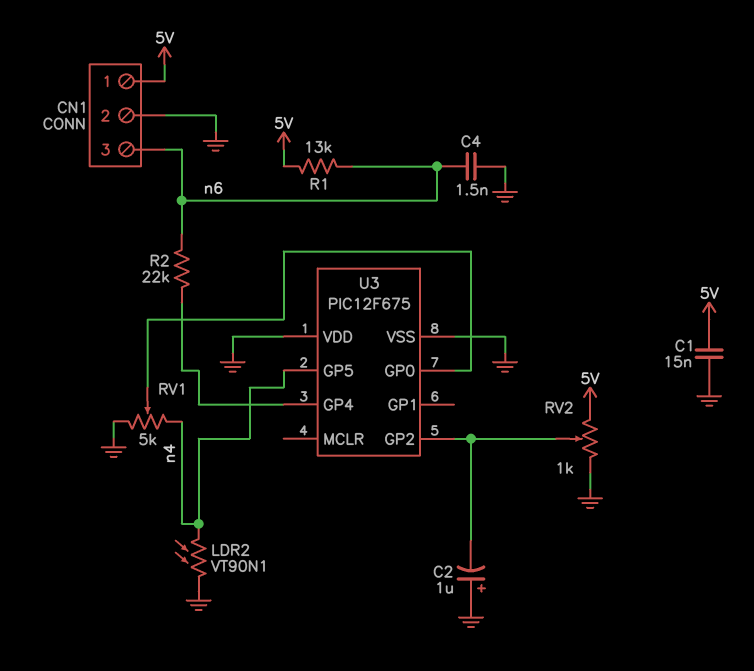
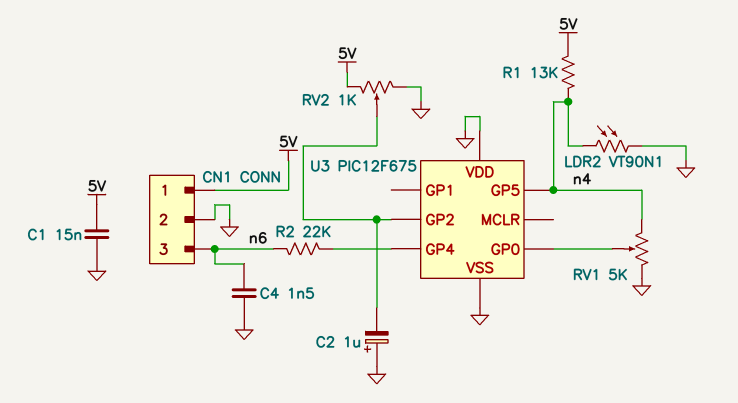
R1: 13k (5V, n6) -> 13k (5V, n4)

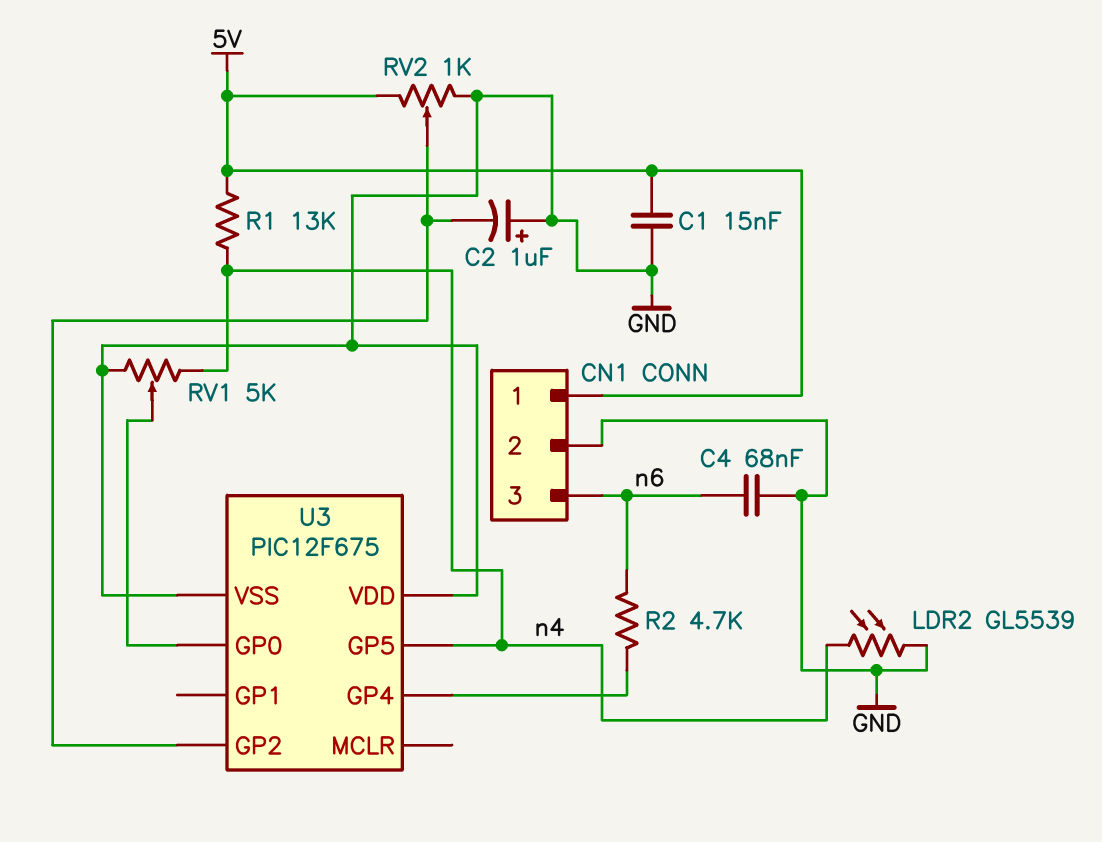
C4: 1.5nF (GND, n6) -> 68nF (GND, n6)
LDR2: VT90N1 (GND, n4) -> GL5539 (GND, n4)
R2: 22k (U3/GP4, n6) -> 4.7k (U3/GP4, n6)

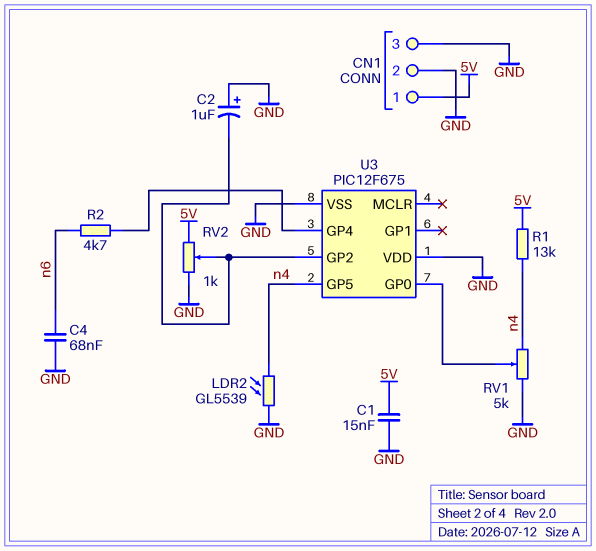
CN1 pin 3: n6 -> GND

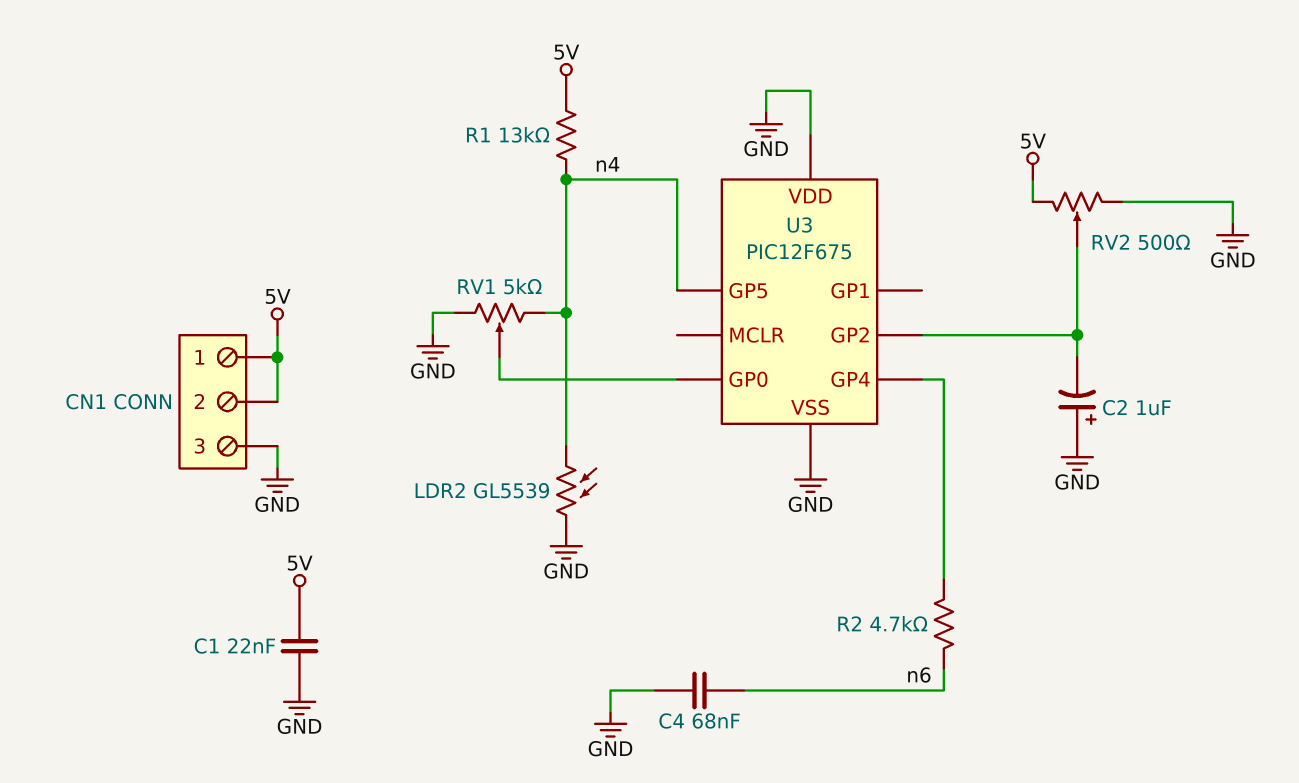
C1: 15nF (5V, GND) -> 22nF (5V, GND)
CN1 pin 2: GND -> 5V
RV2: 1k (5V, GND, wiper U3/GP2) -> 500 (5V, GND, wiper U3/GP2)

